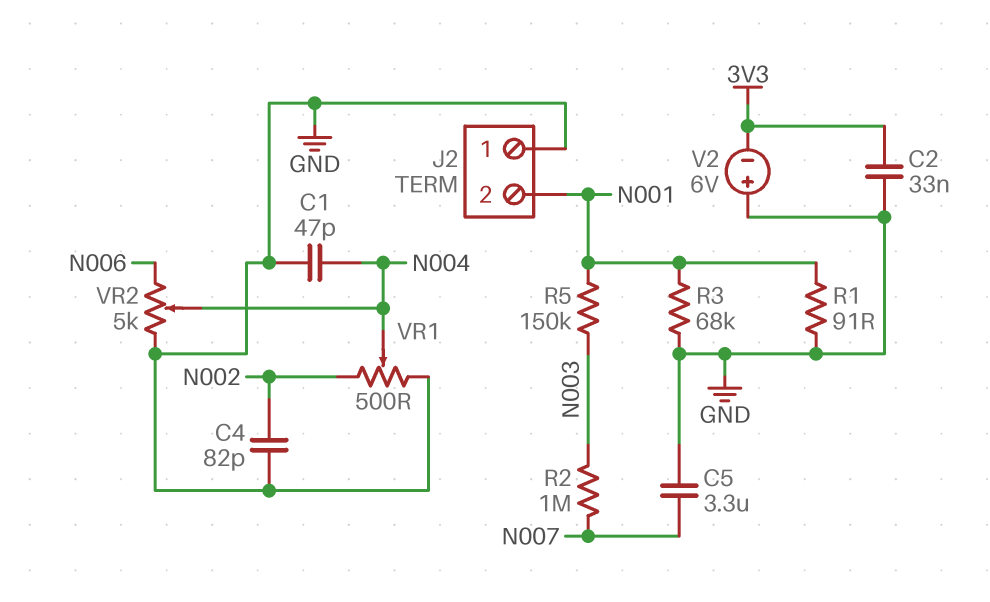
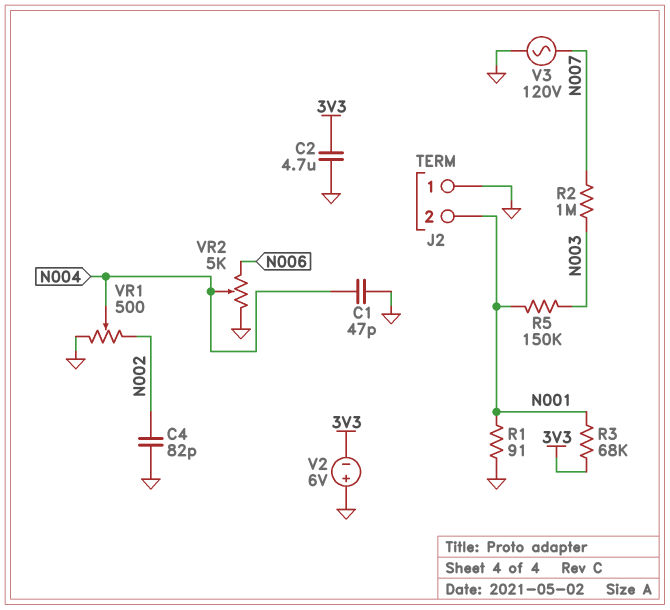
C2: 33nF (3V3, GND) -> 4.7uF (3V3, GND)
C5: 3.3uF (GND, N007) -> none
R3: 68k (GND, N001) -> 68k (3V3, N001)
V3: none -> AC 120V (GND, N007)

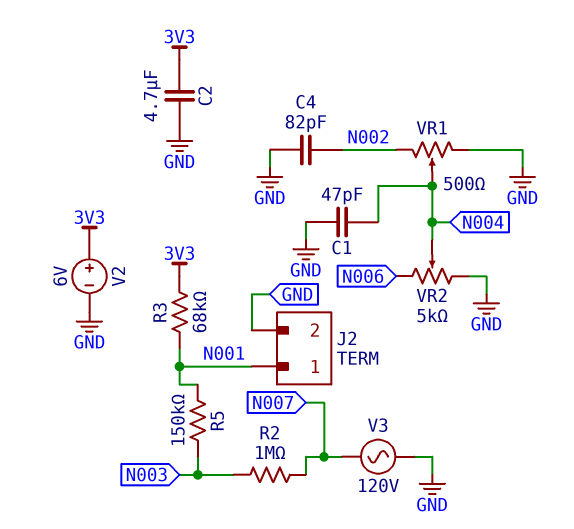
J2 pin 1: GND -> N001
J2 pin 2: N001 -> GND
R1: 91 (GND, N001) -> none
V2: 6V (plus GND, minus 3V3) -> 6V (plus 3V3, minus GND)

